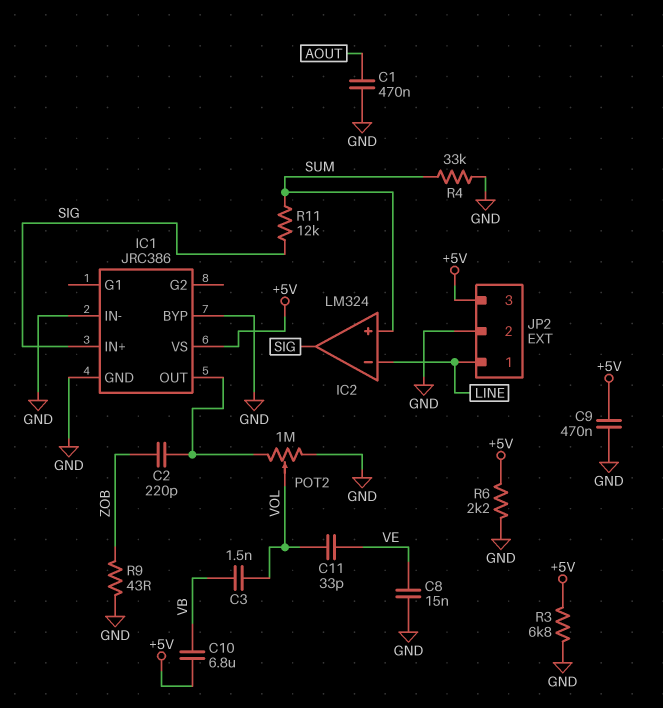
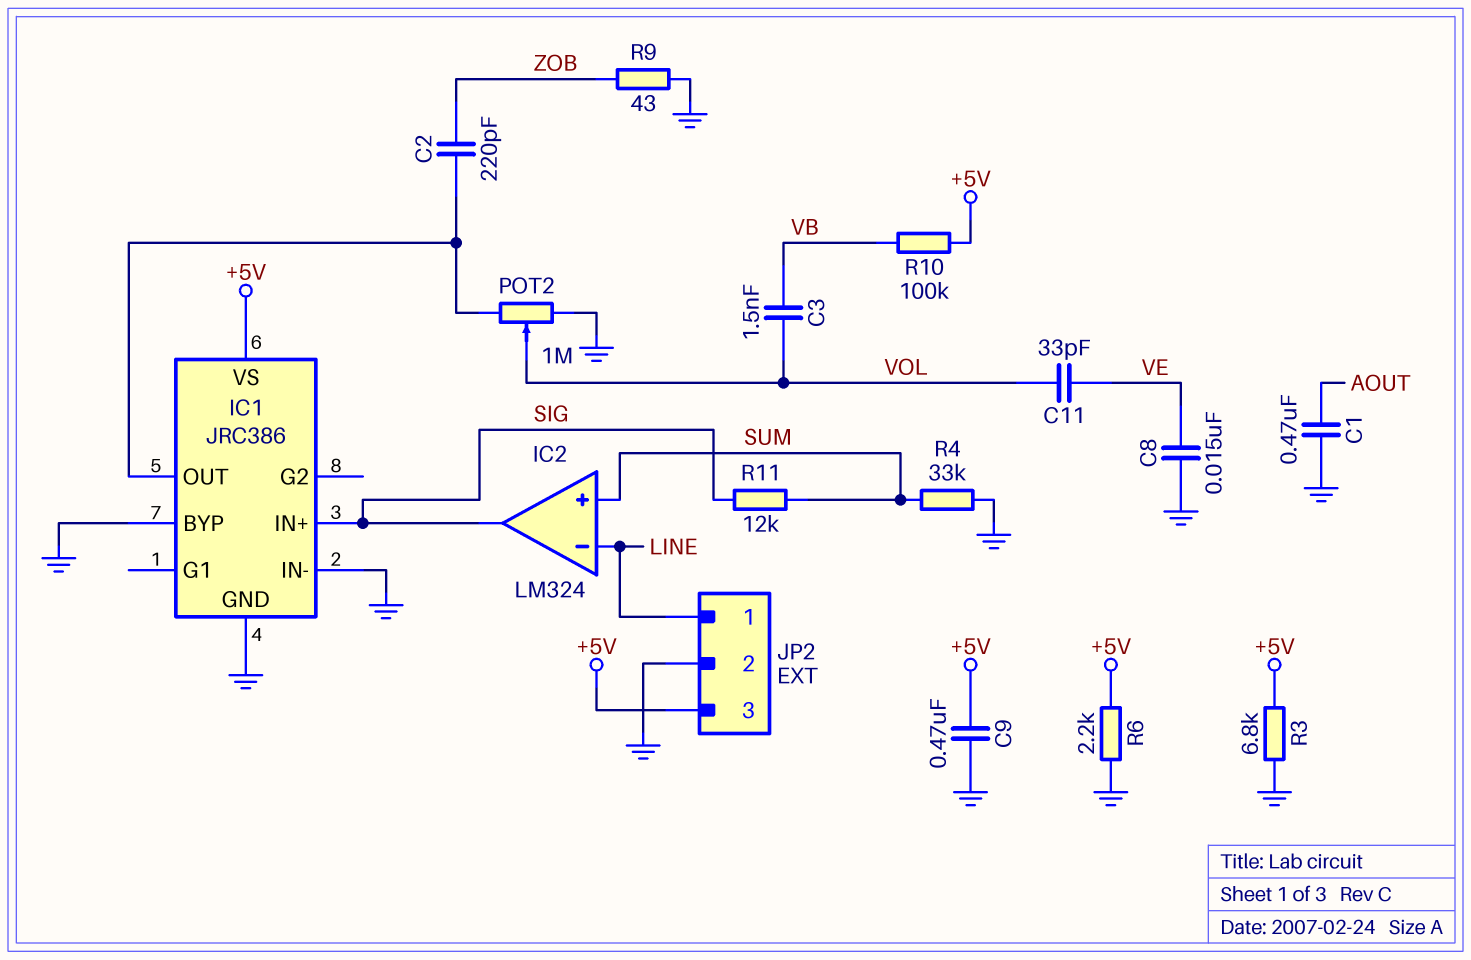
C10: 6.8uF (+5V, VB) -> none
R10: none -> 100k (+5V, VB)

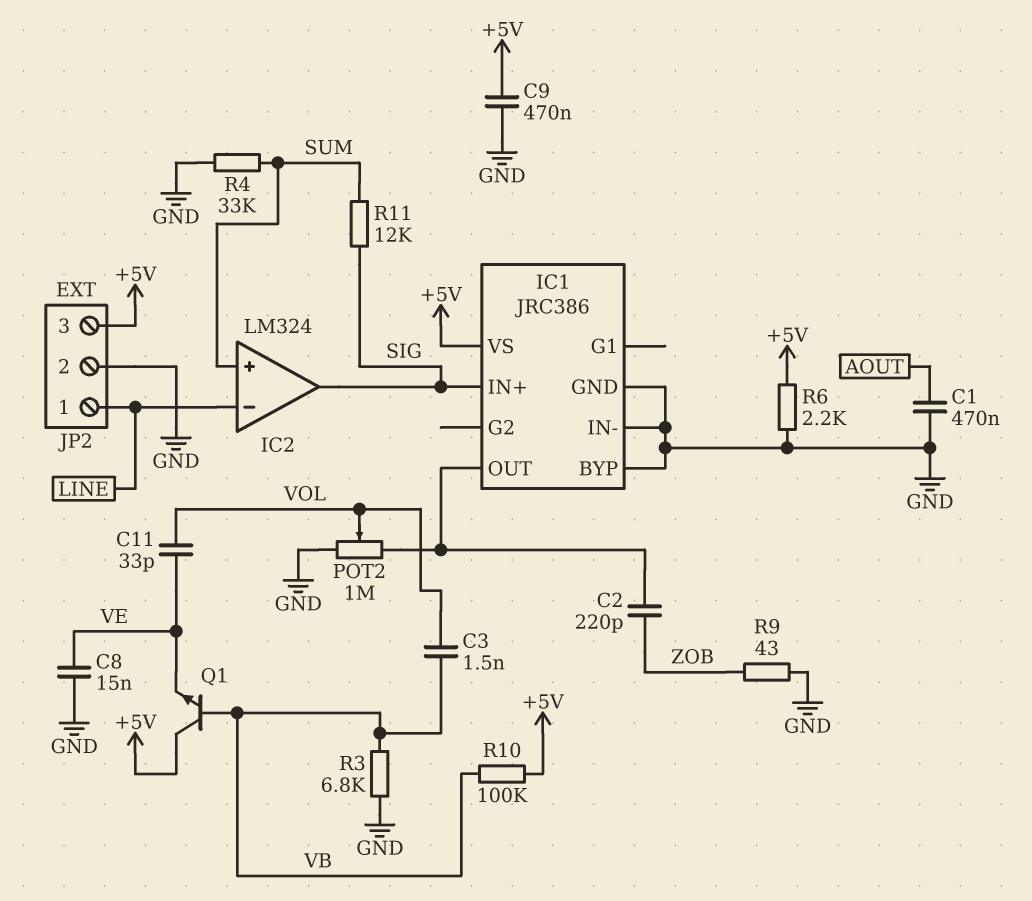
Q1: none -> NPN (B VB, C +5V, E VE)
R3: 6.8k (+5V, GND) -> 6.8k (GND, VB)

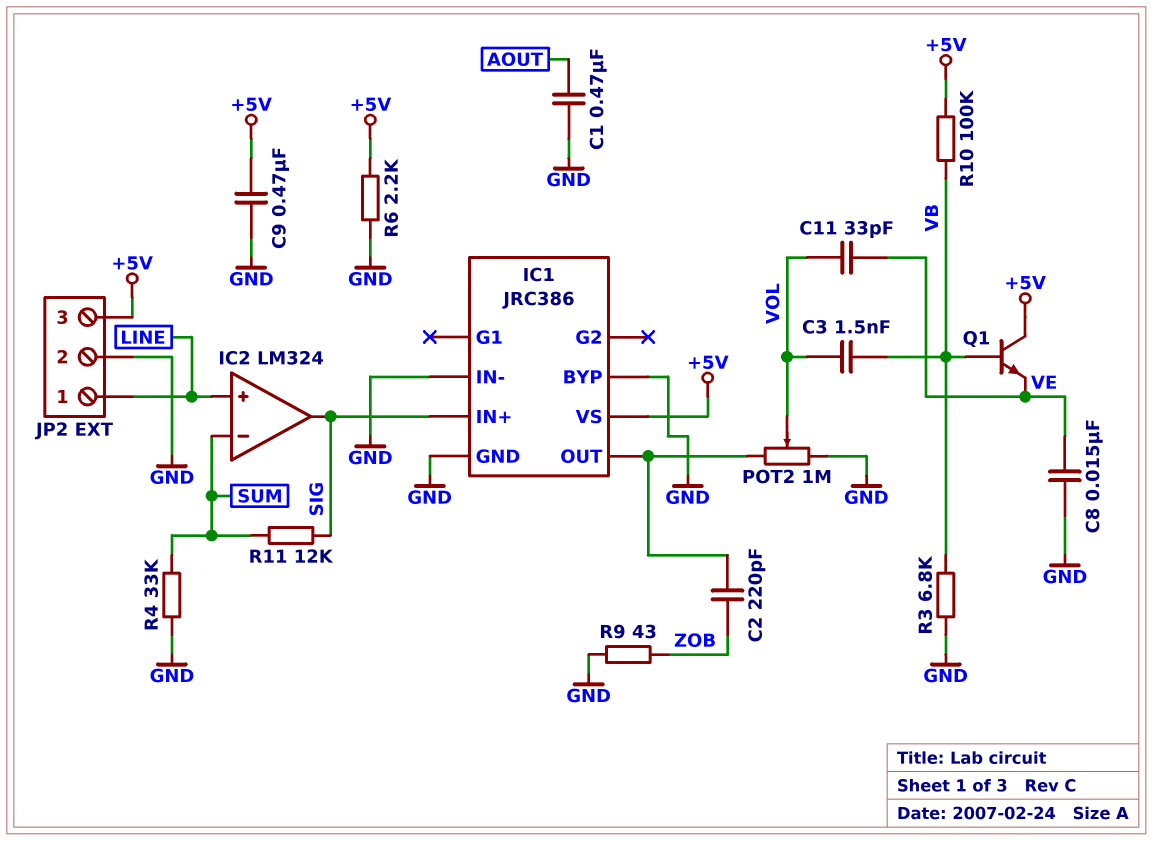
IC2 pin in+: SUM -> LINE
IC2 pin in-: LINE -> SUM

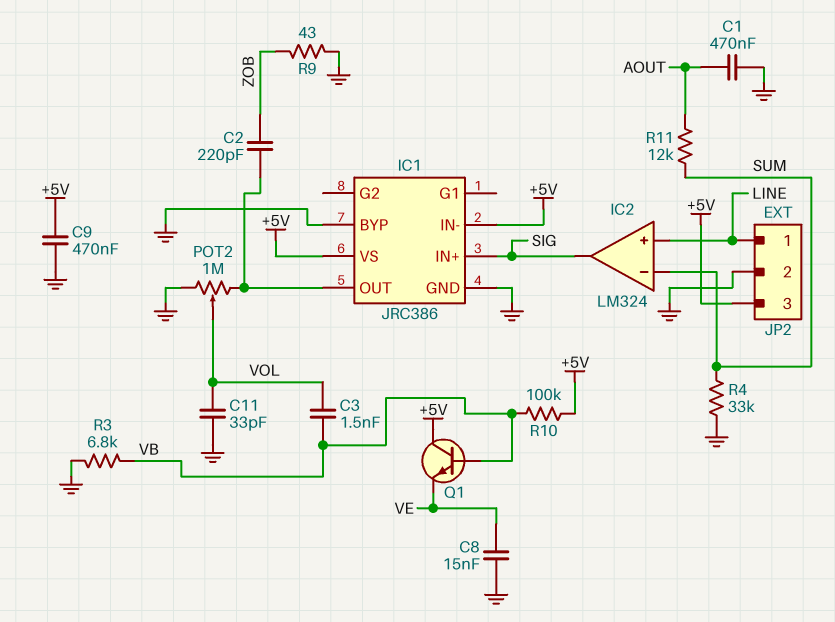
C11: 33pF (VE, VOL) -> 33pF (GND, VOL)
IC1 pin IN-: GND -> +5V
R6: 2.2k (+5V, GND) -> none
R11: 12k (SIG, SUM) -> 12k (AOUT, SUM)

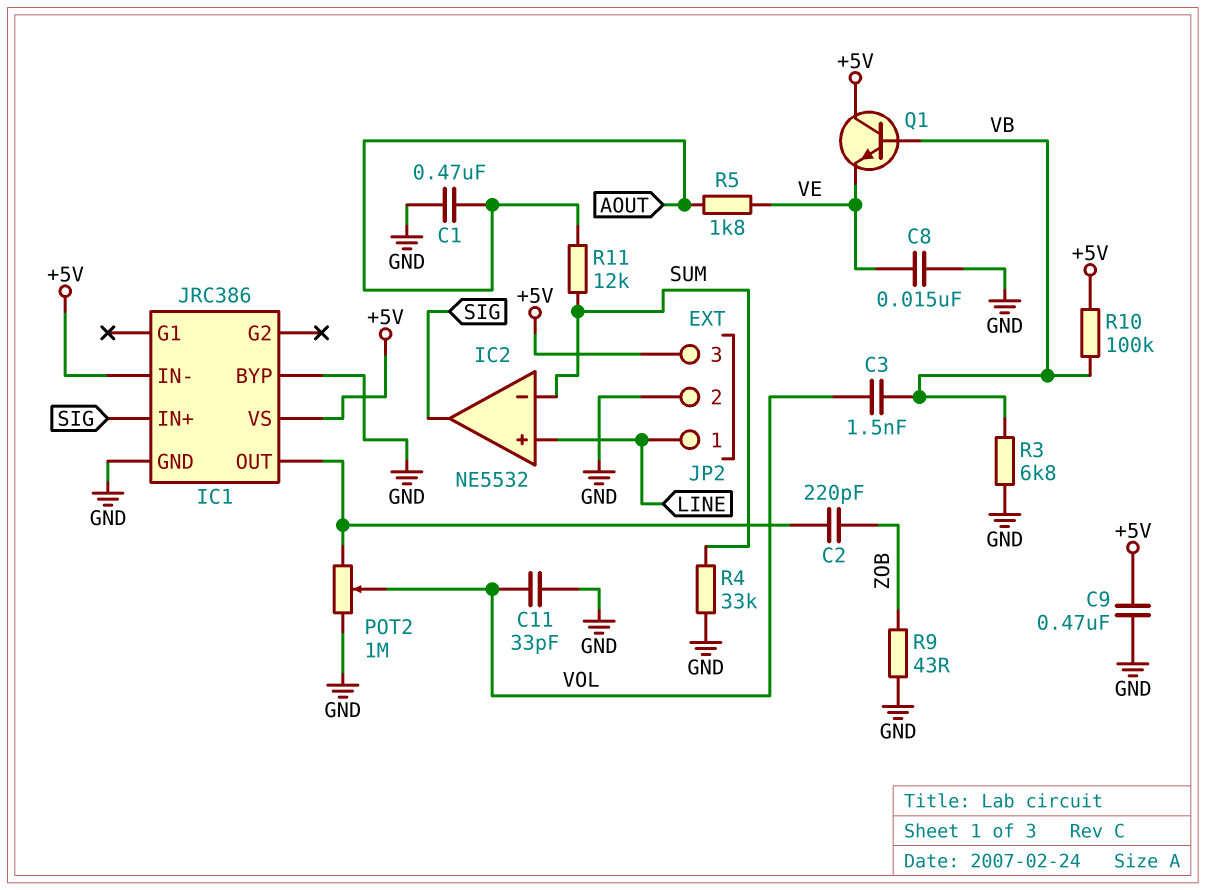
IC2: LM324 -> NE5532
R5: none -> 1.8k (AOUT, VE)

